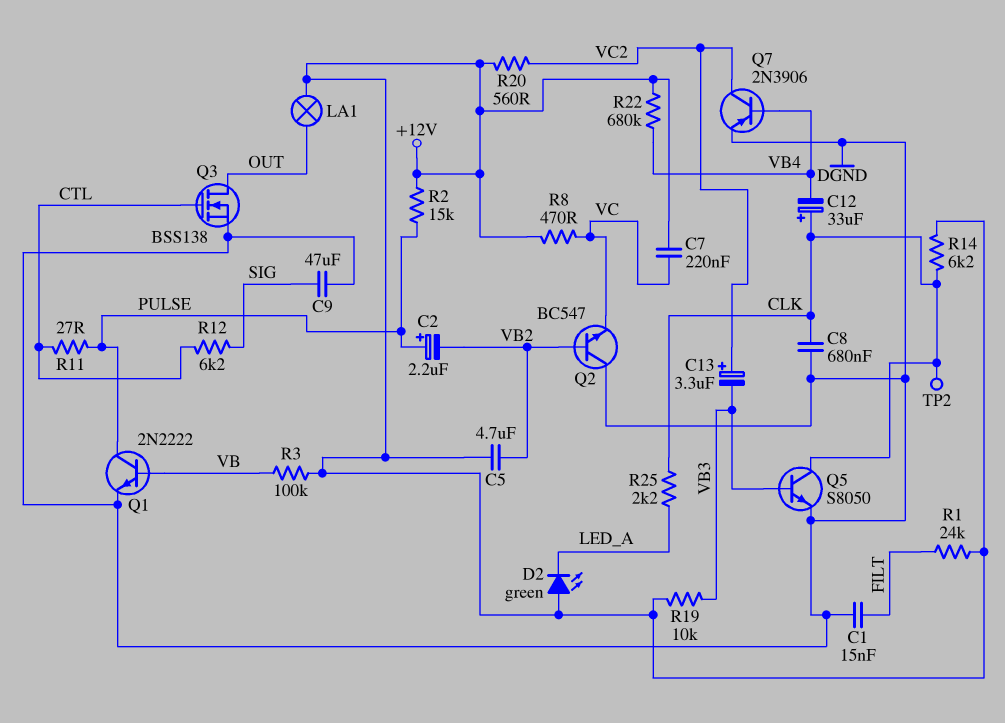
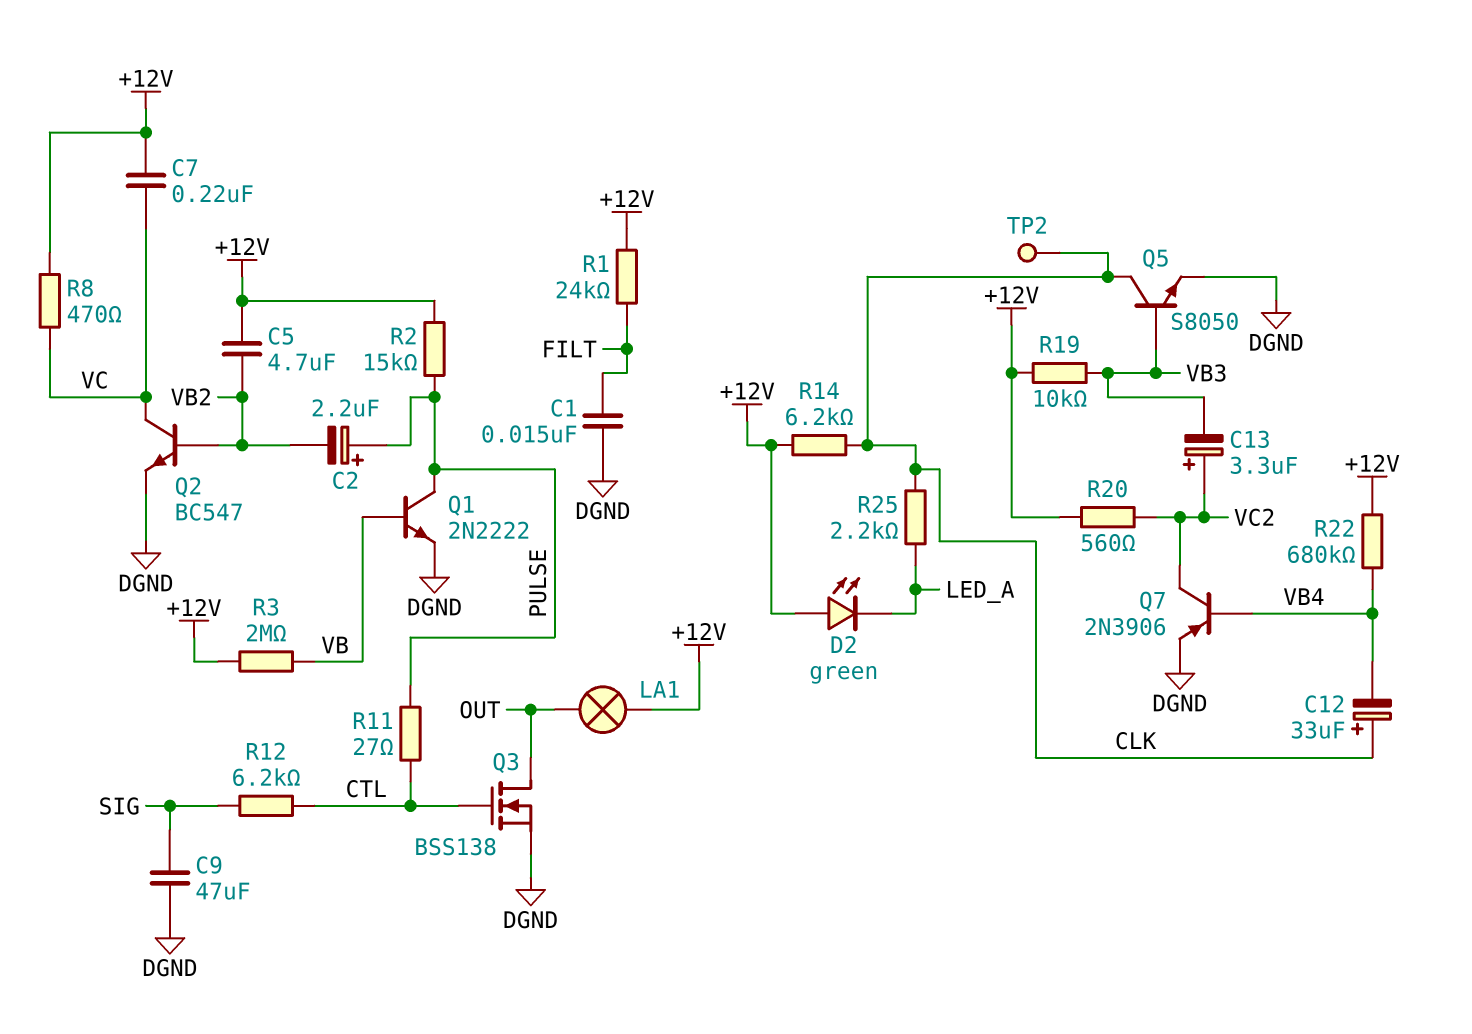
C8: 680nF (CLK, DGND) -> none
Q2: NPN BC547 (B VB2, C DGND, E VC) -> NPN BC547 (B VB2, C VC, E DGND)
R3: 100k (+12V, VB) -> 2M (+12V, VB)

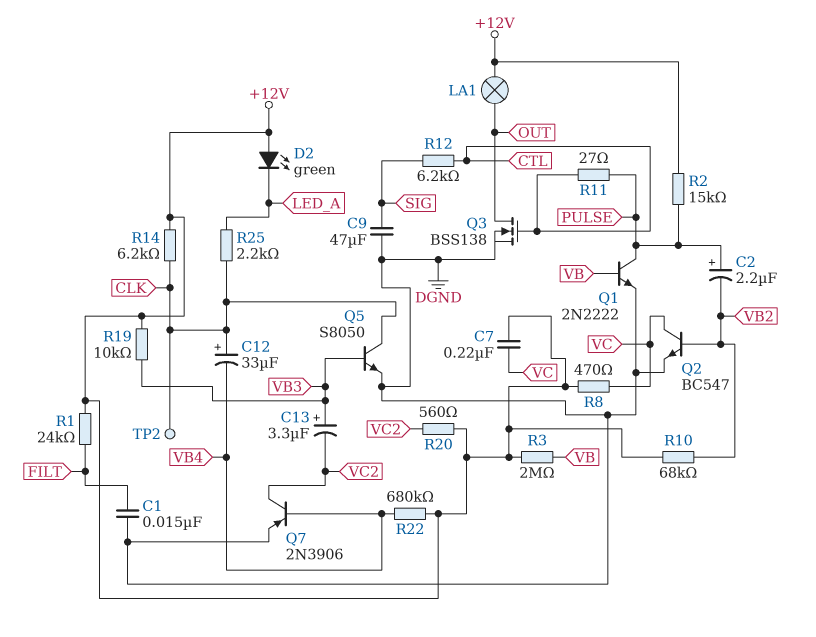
C5: 4.7uF (+12V, VB2) -> none
C13: 3.3uF (plus VC2, minus VB3) -> 3.3uF (plus VB3, minus VC2)
R10: none -> 68k (+12V, VB2)

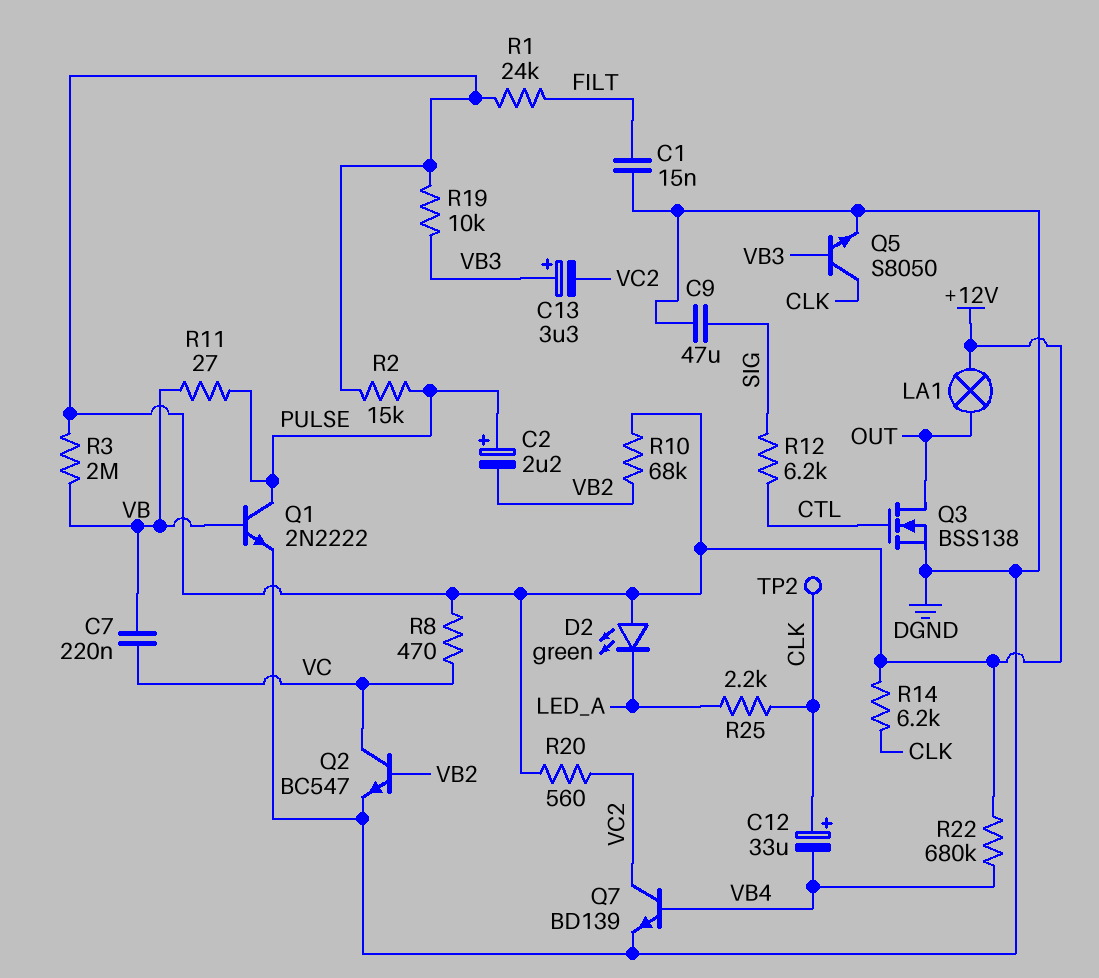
C7: 220nF (+12V, VC) -> 220nF (VB, VC)
Q7: PNP 2N3906 (B VB4, C VC2, E DGND) -> NPN BD139 (B VB4, C VC2, E DGND)
R11: 27 (CTL, PULSE) -> 27 (PULSE, VB)

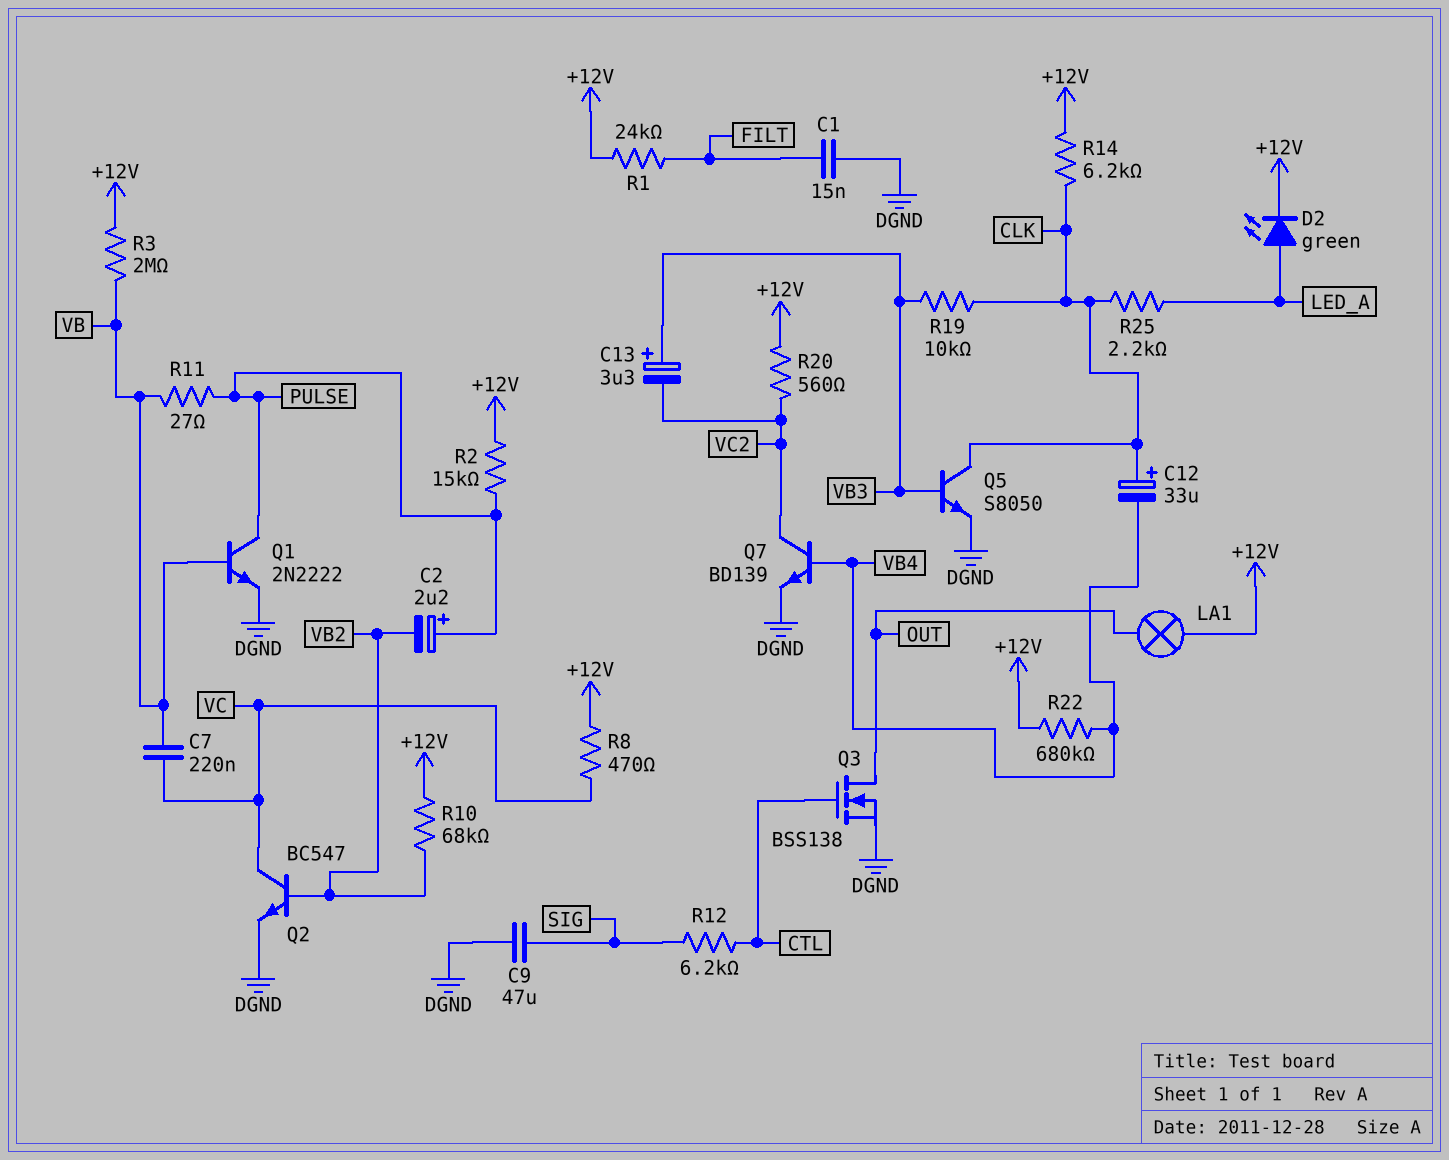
D2: LED green (A +12V, K LED_A) -> LED green (A LED_A, K +12V)
R19: 10k (+12V, VB3) -> 10k (CLK, VB3)
TP2: test point (CLK) -> none

